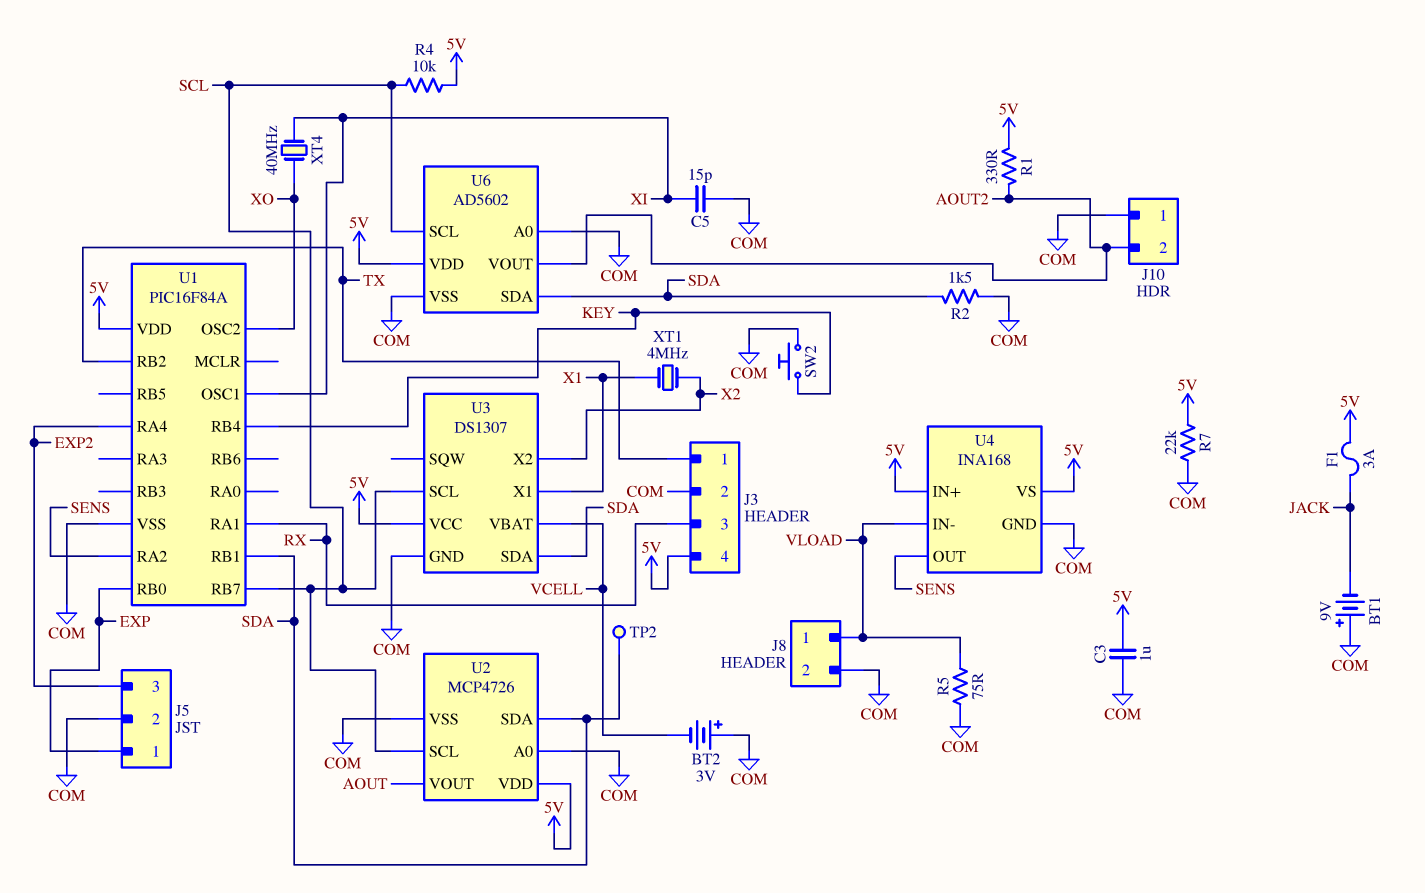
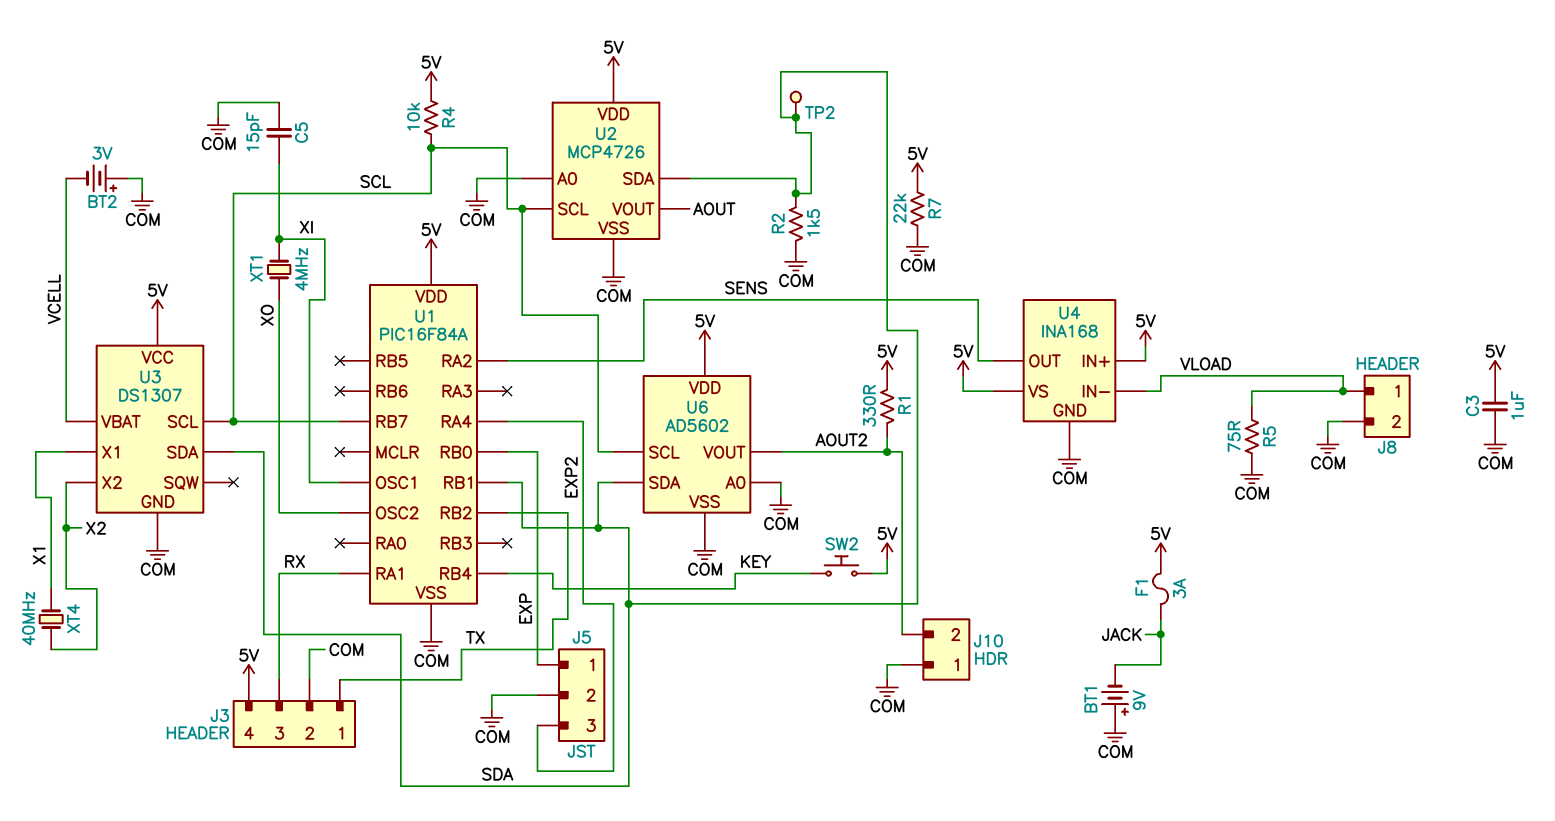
SW2: button (COM, KEY) -> button (5V, KEY)
XT1: 4MHz (X1, X2) -> 4MHz (XI, XO)
XT4: 40MHz (XI, XO) -> 40MHz (X1, X2)

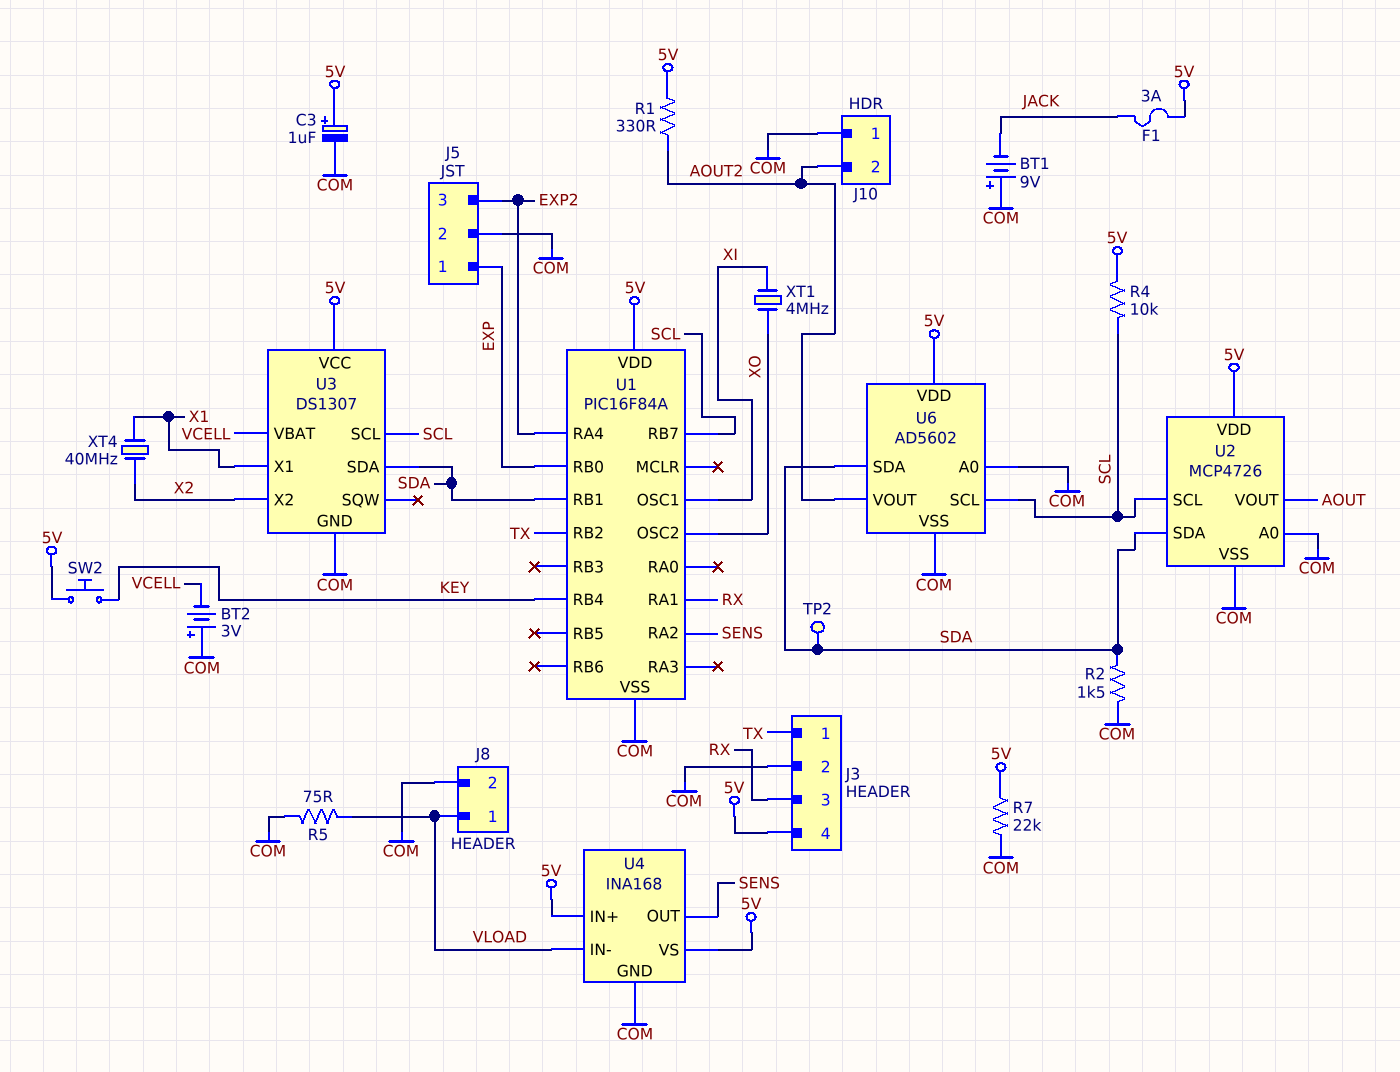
C3: 1uF (5V, COM) -> 1uF (plus 5V, minus COM)
C5: 15pF (COM, XI) -> none

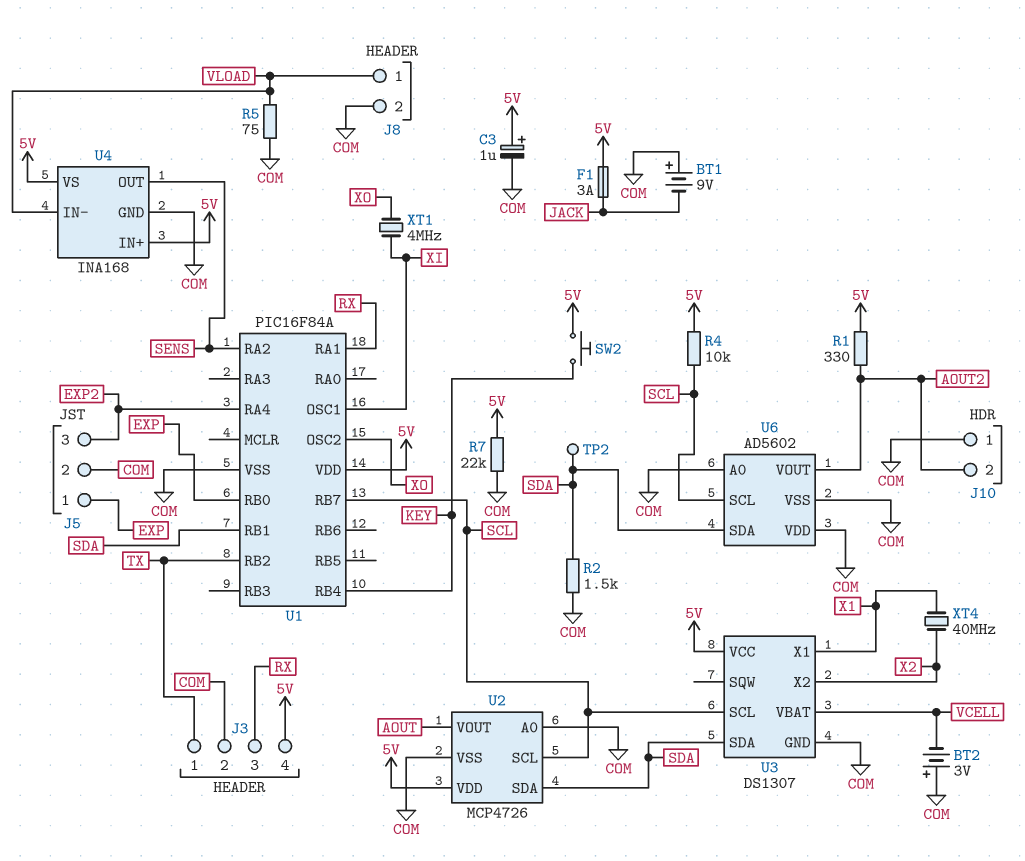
U6 pin VDD: 5V -> COM

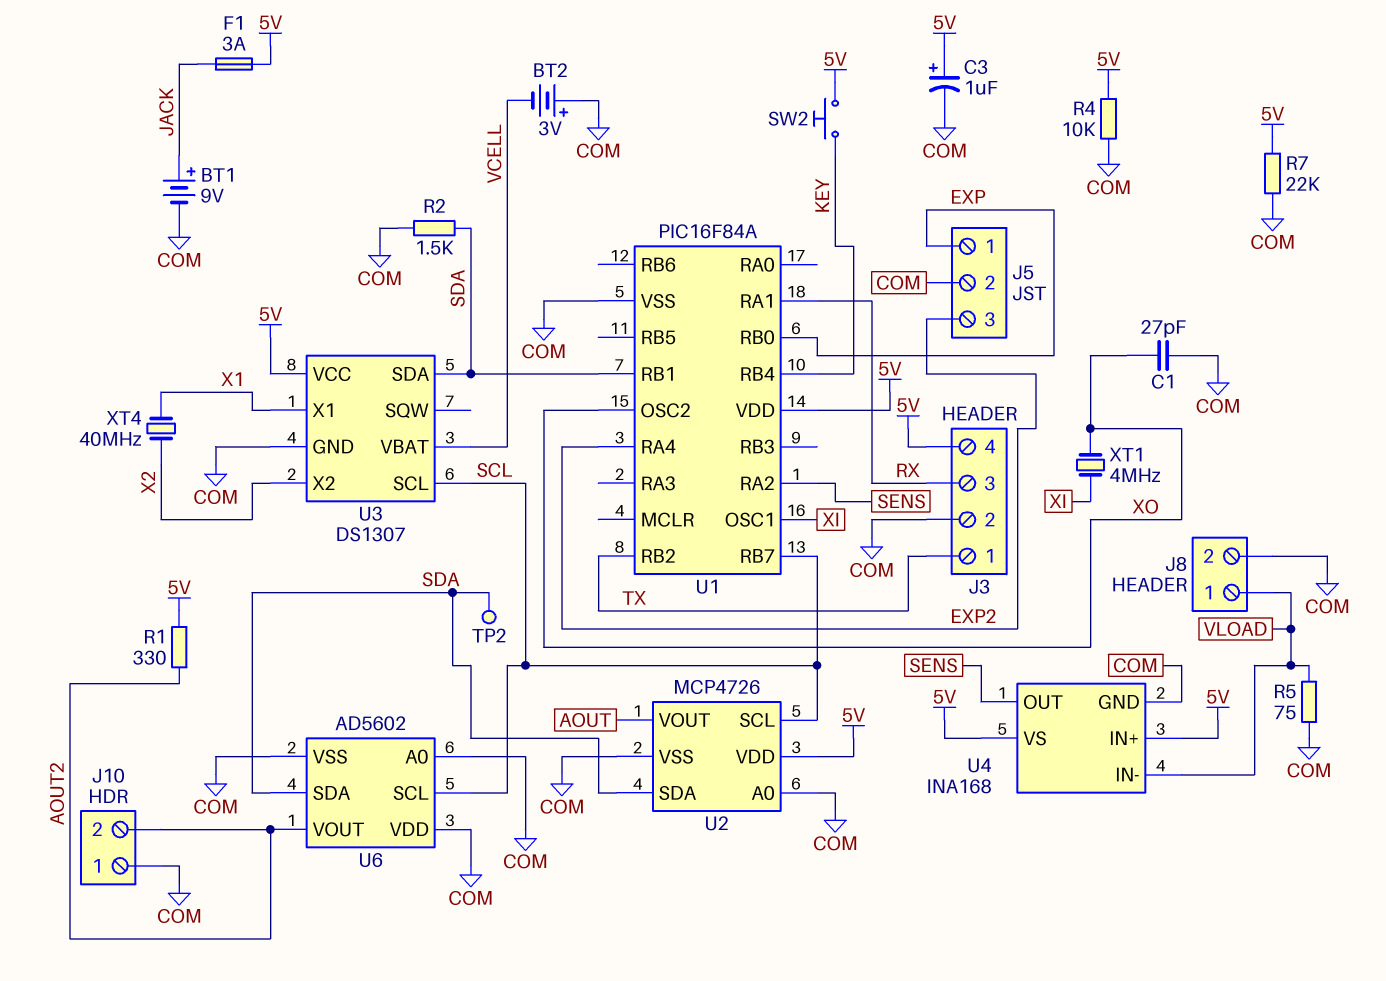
BT1: 9V (plus COM, minus JACK) -> 9V (plus JACK, minus COM)
C1: none -> 27pF (COM, XO)
R4: 10k (5V, SCL) -> 10k (5V, COM)

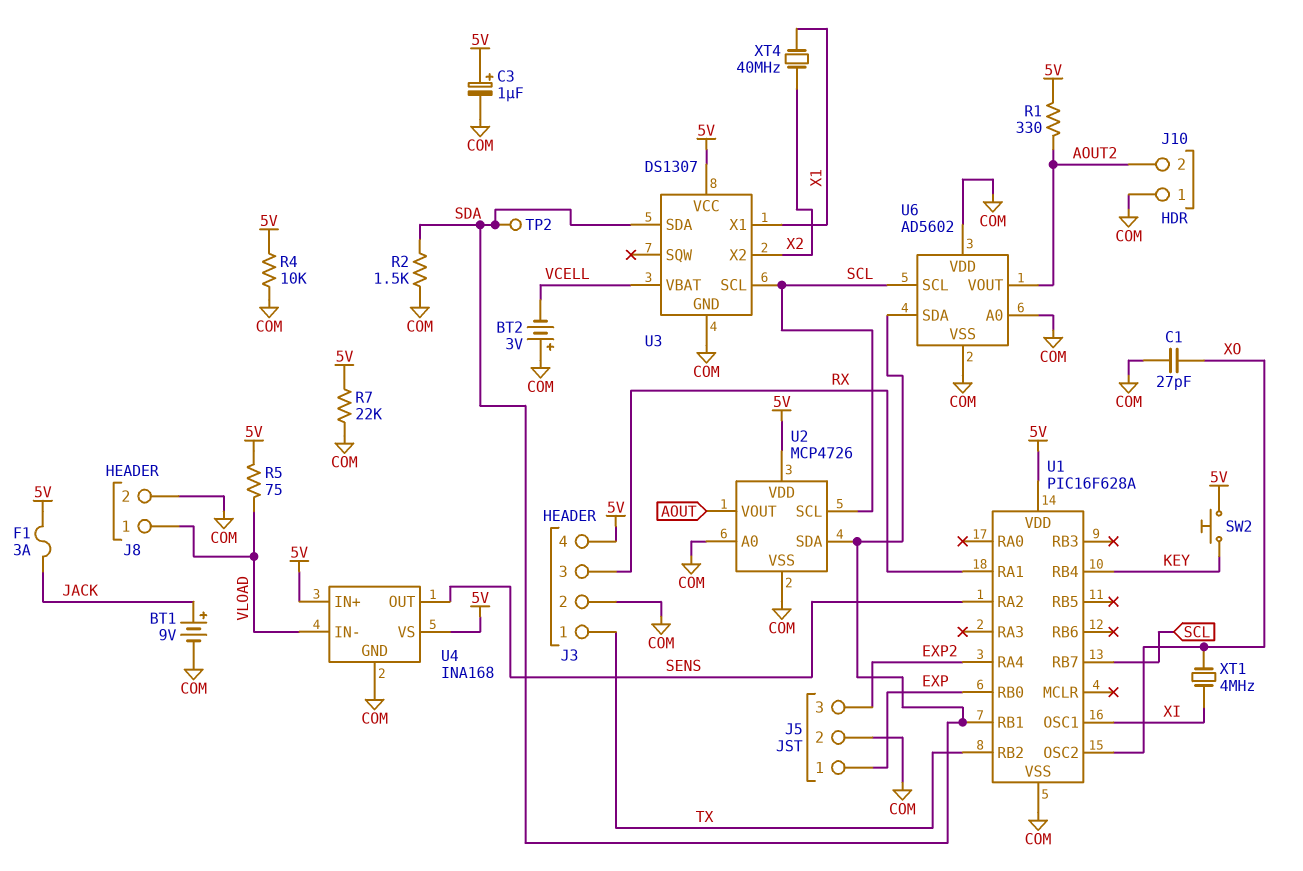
R5: 75 (COM, VLOAD) -> 75 (5V, VLOAD)
U1: PIC16F84A -> PIC16F628A

